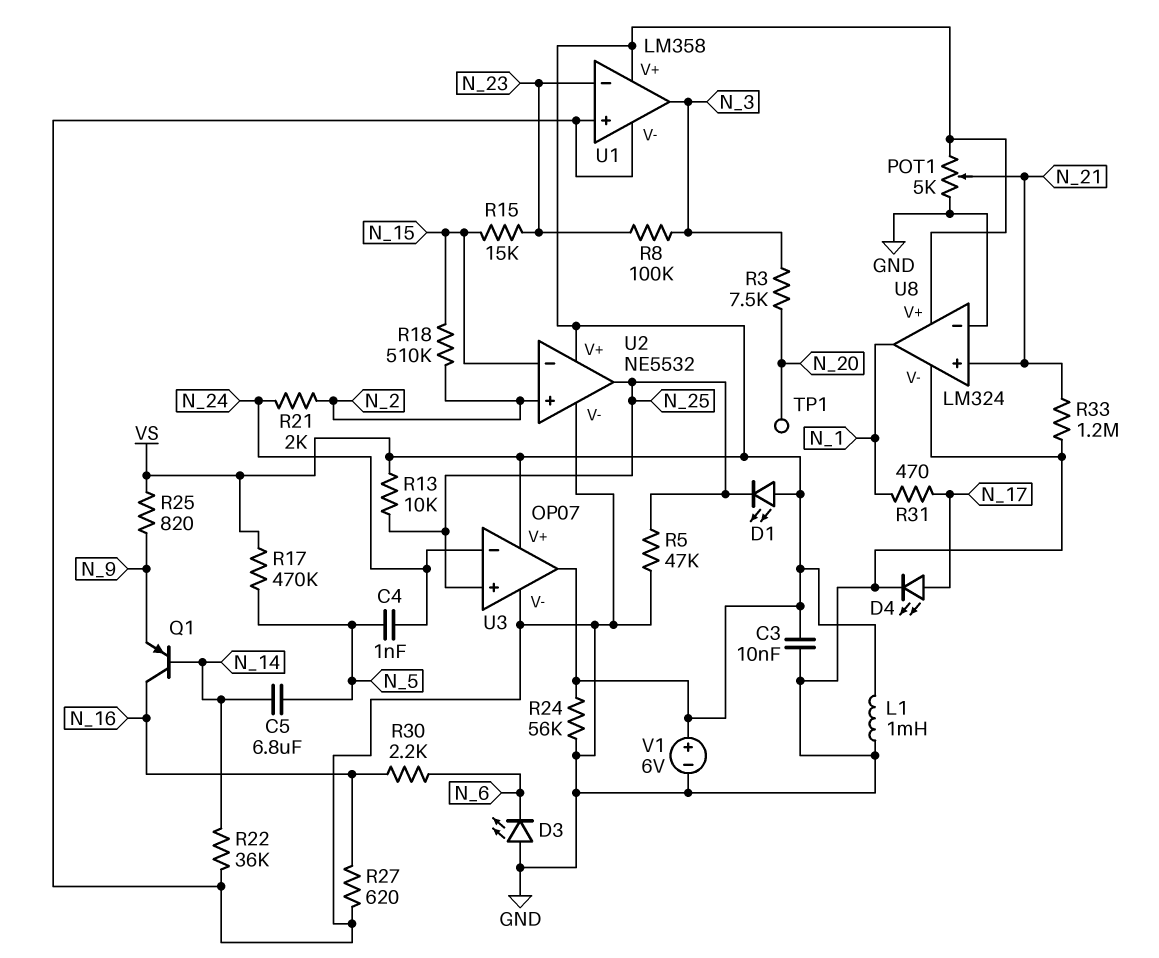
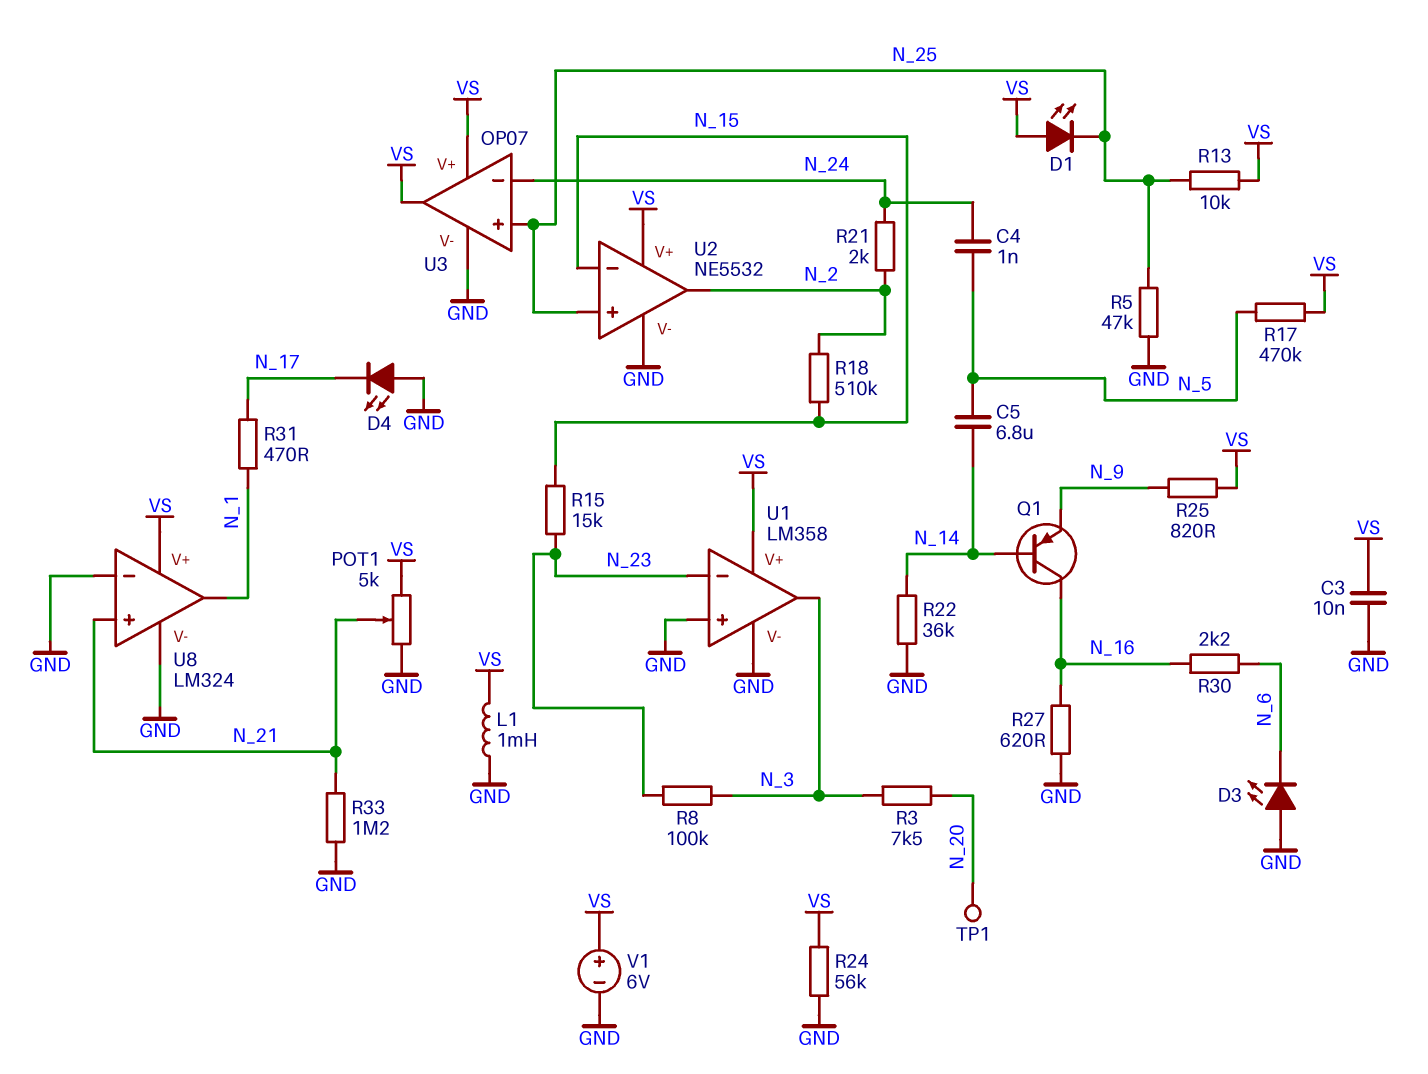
D4: LED (A N_17, K GND) -> LED (A GND, K N_17)
U2 pin in+: N_2 -> N_25
U2 pin out: N_25 -> N_2

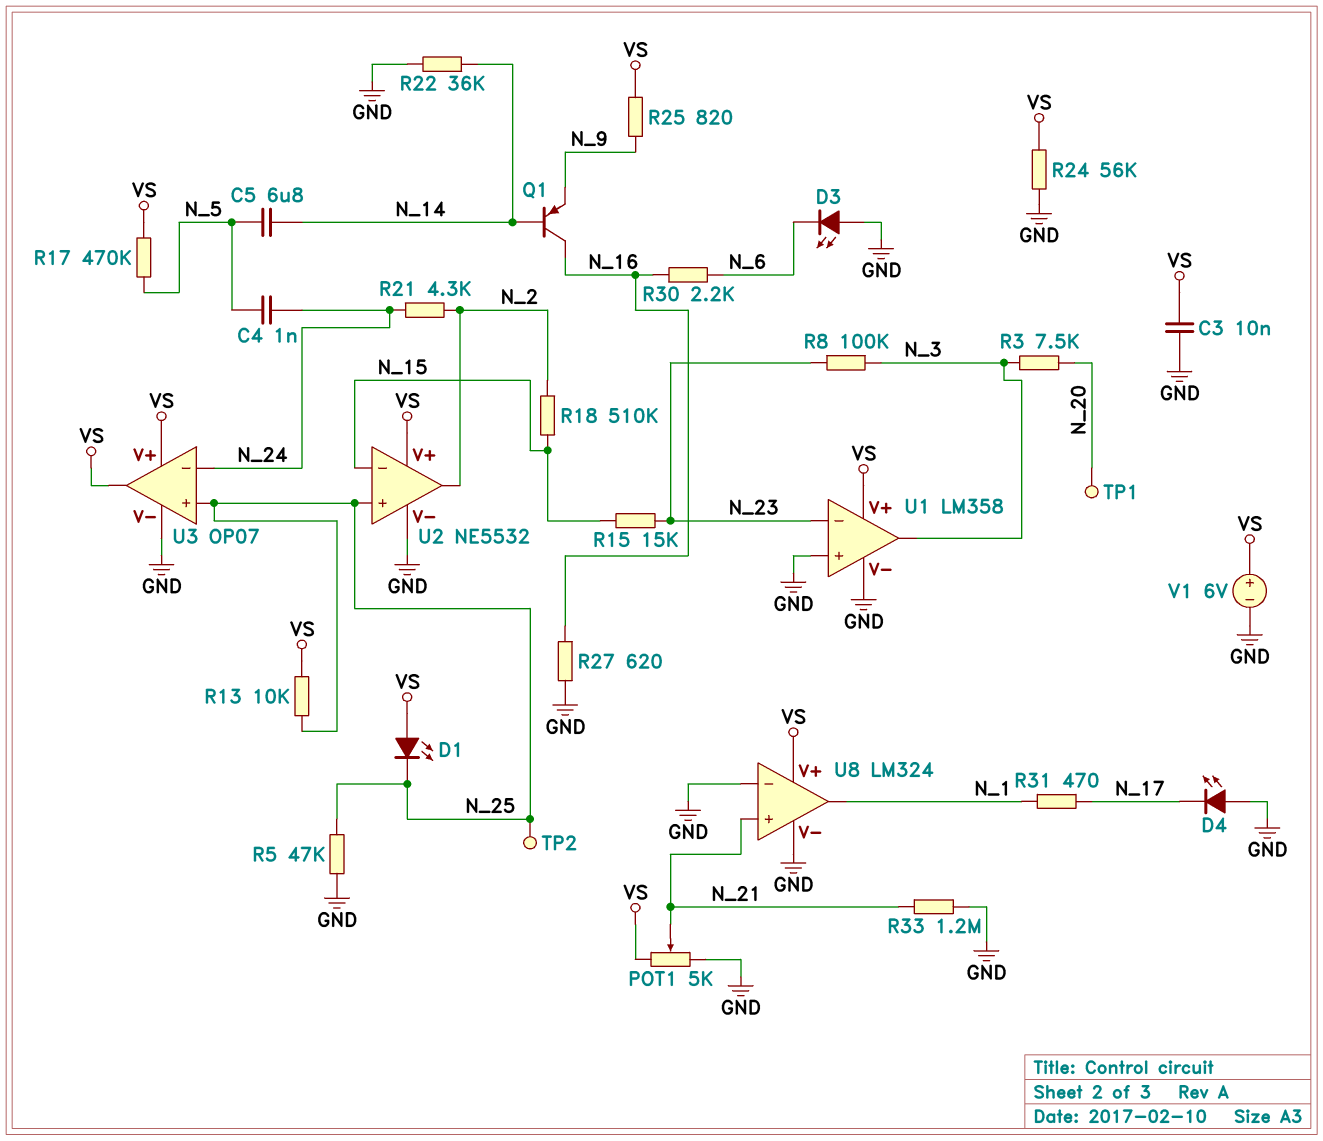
L1: 1mH (GND, VS) -> none
R21: 2k (N_2, N_24) -> 4.3k (N_2, N_24)
TP2: none -> test point (N_25)

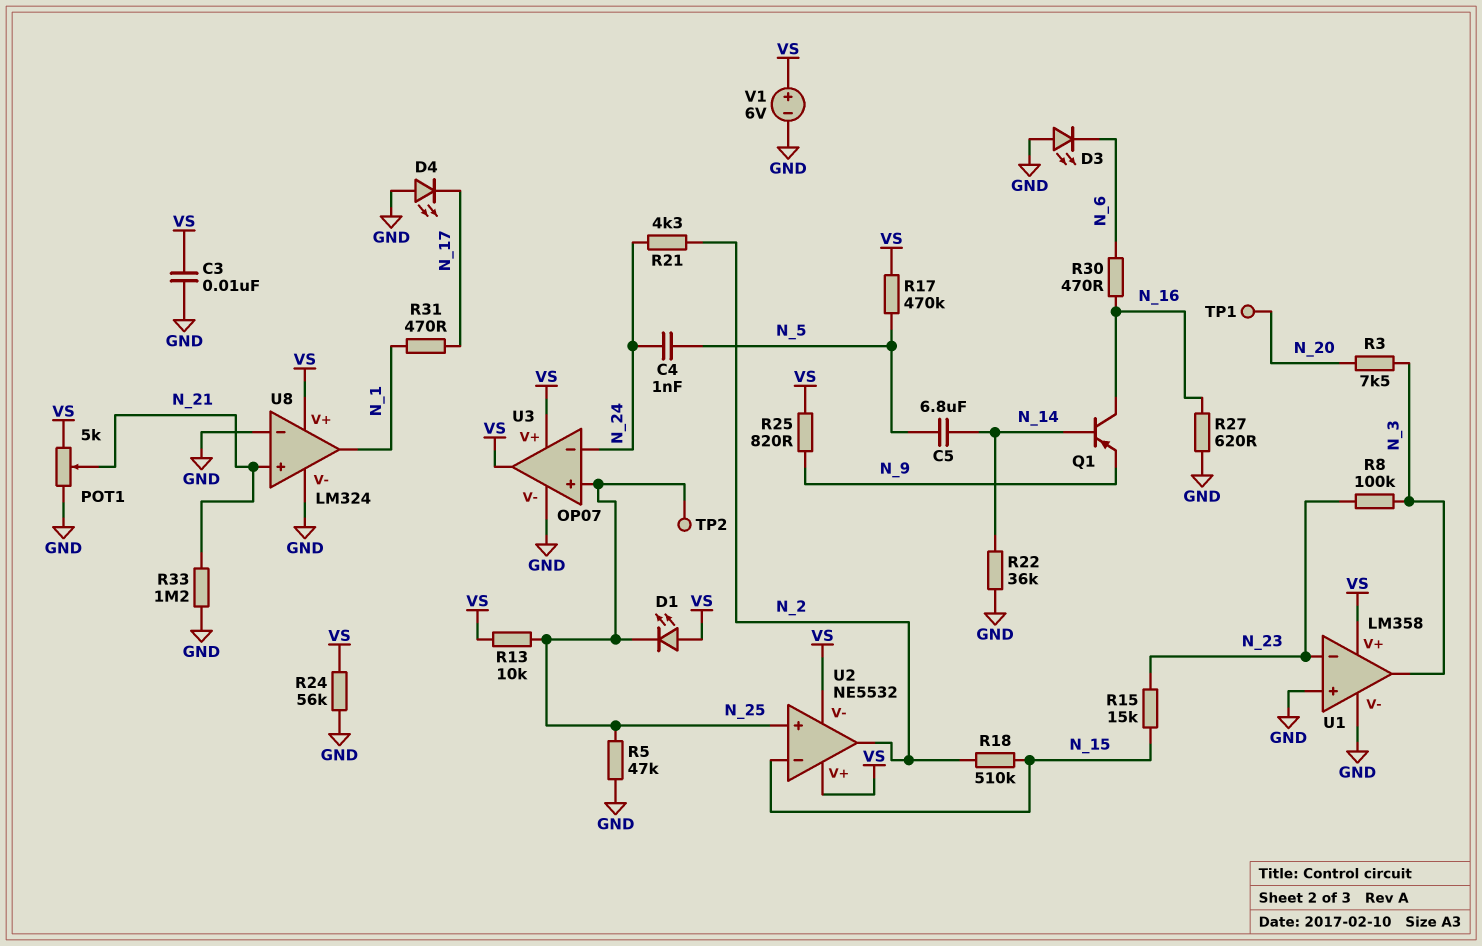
R30: 2.2k (N_6, N_16) -> 470 (N_6, N_16)
U2 pin V-: GND -> VS

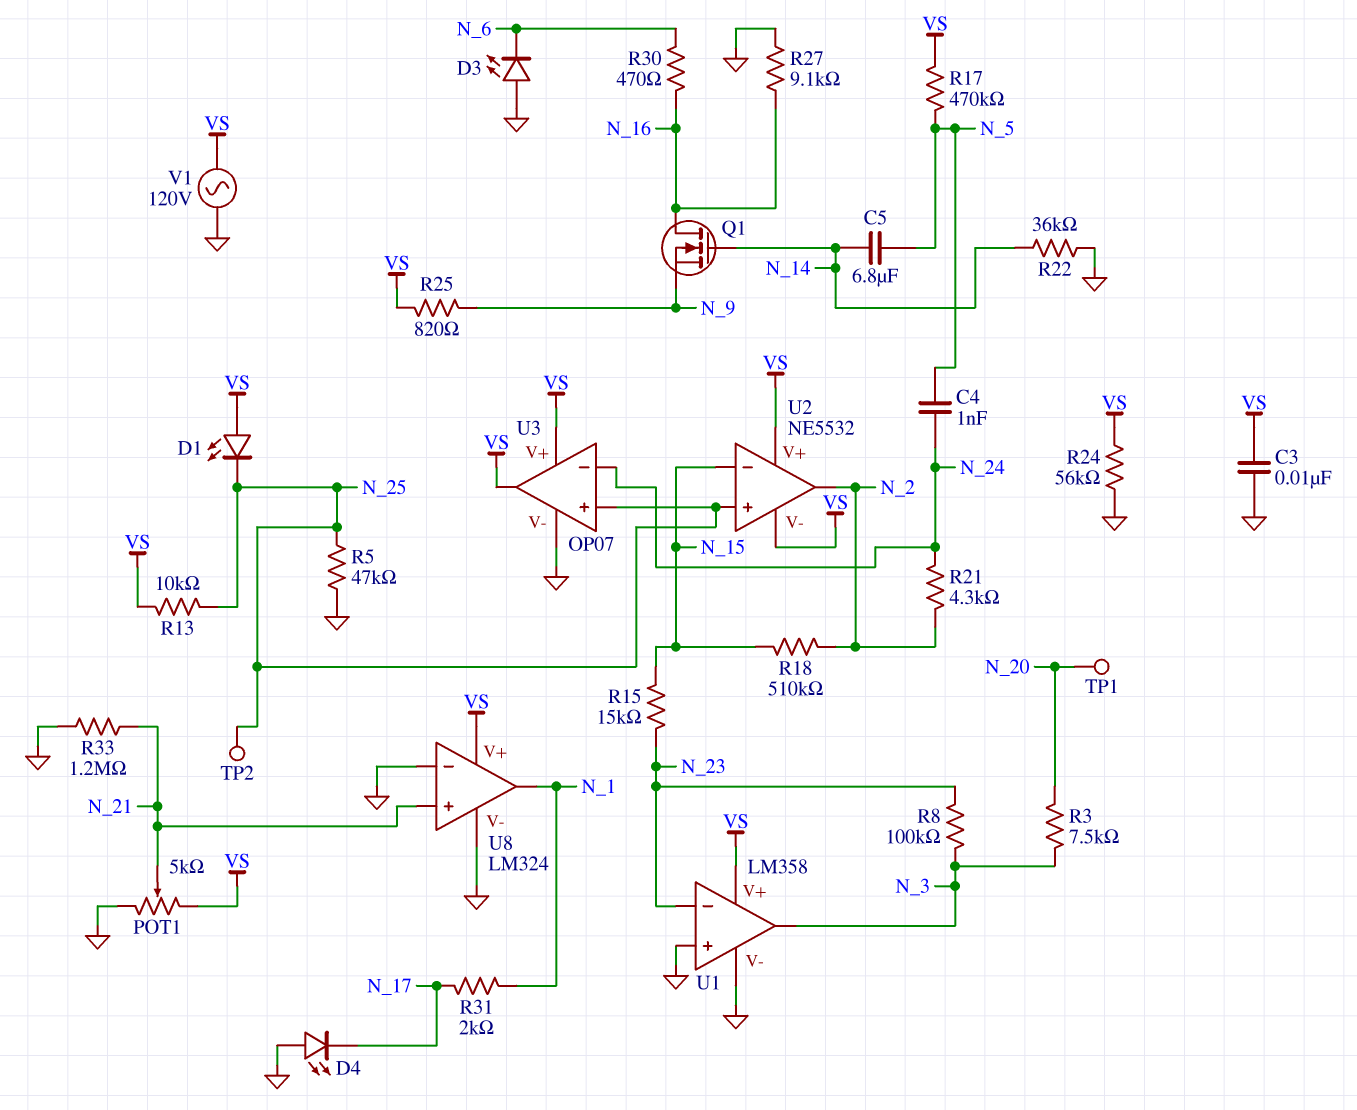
Q1: PNP (B N_14, C N_16, E N_9) -> NMOS (G N_14, D N_16, S N_9)
R27: 620 (GND, N_16) -> 9.1k (GND, N_16)
R31: 470 (N_1, N_17) -> 2k (N_1, N_17)
V1: 6V (plus VS, minus GND) -> AC 120V (GND, VS)

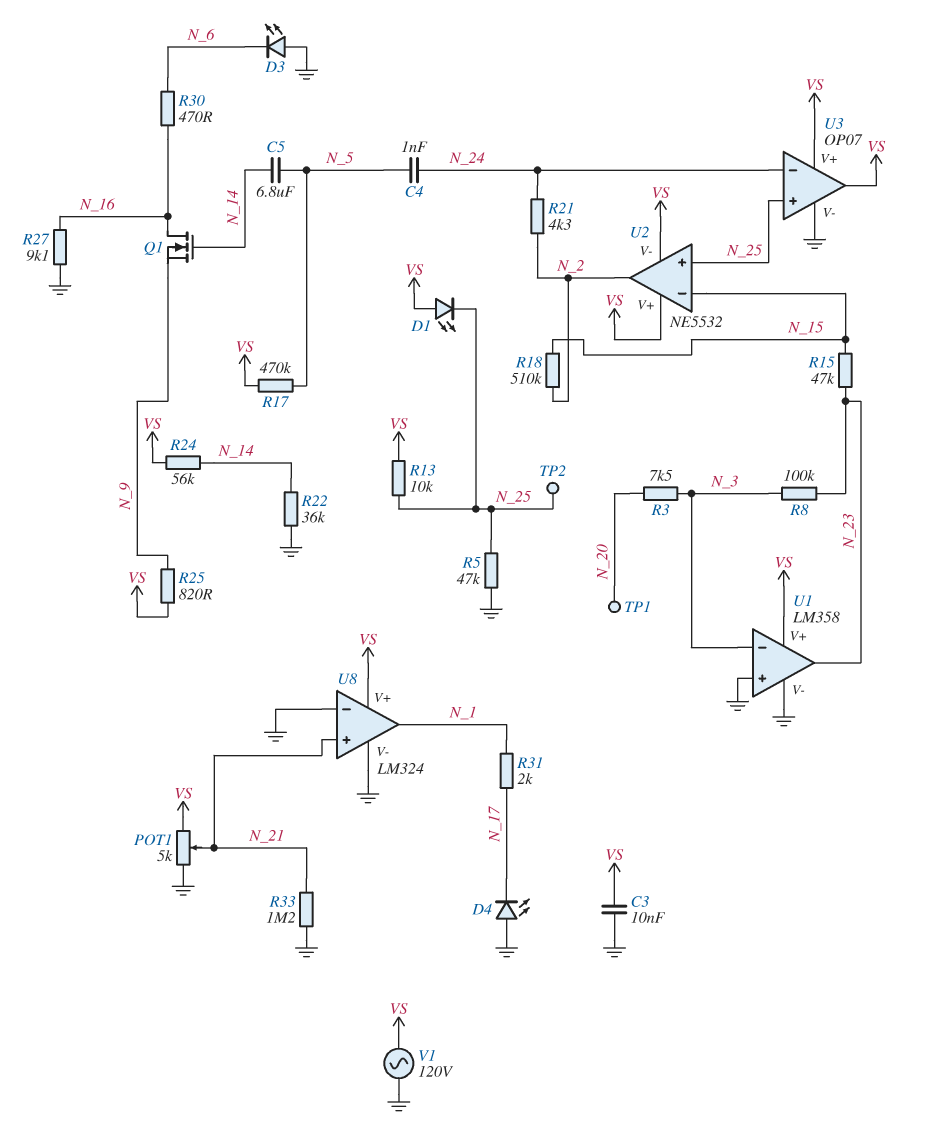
R15: 15k (N_15, N_23) -> 47k (N_15, N_23)
R24: 56k (GND, VS) -> 56k (N_14, VS)
U1 pin in-: N_23 -> N_3
U1 pin out: N_3 -> N_23

